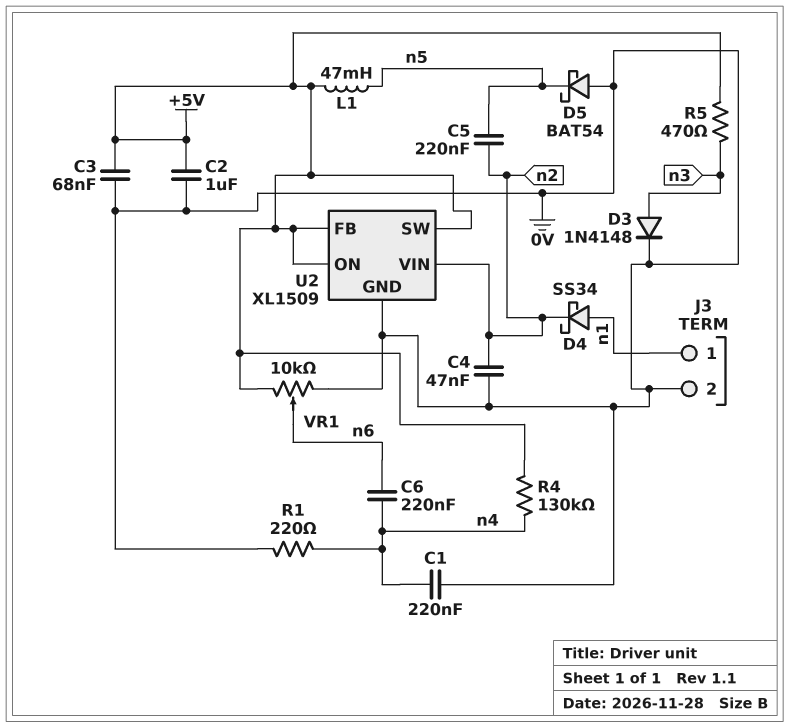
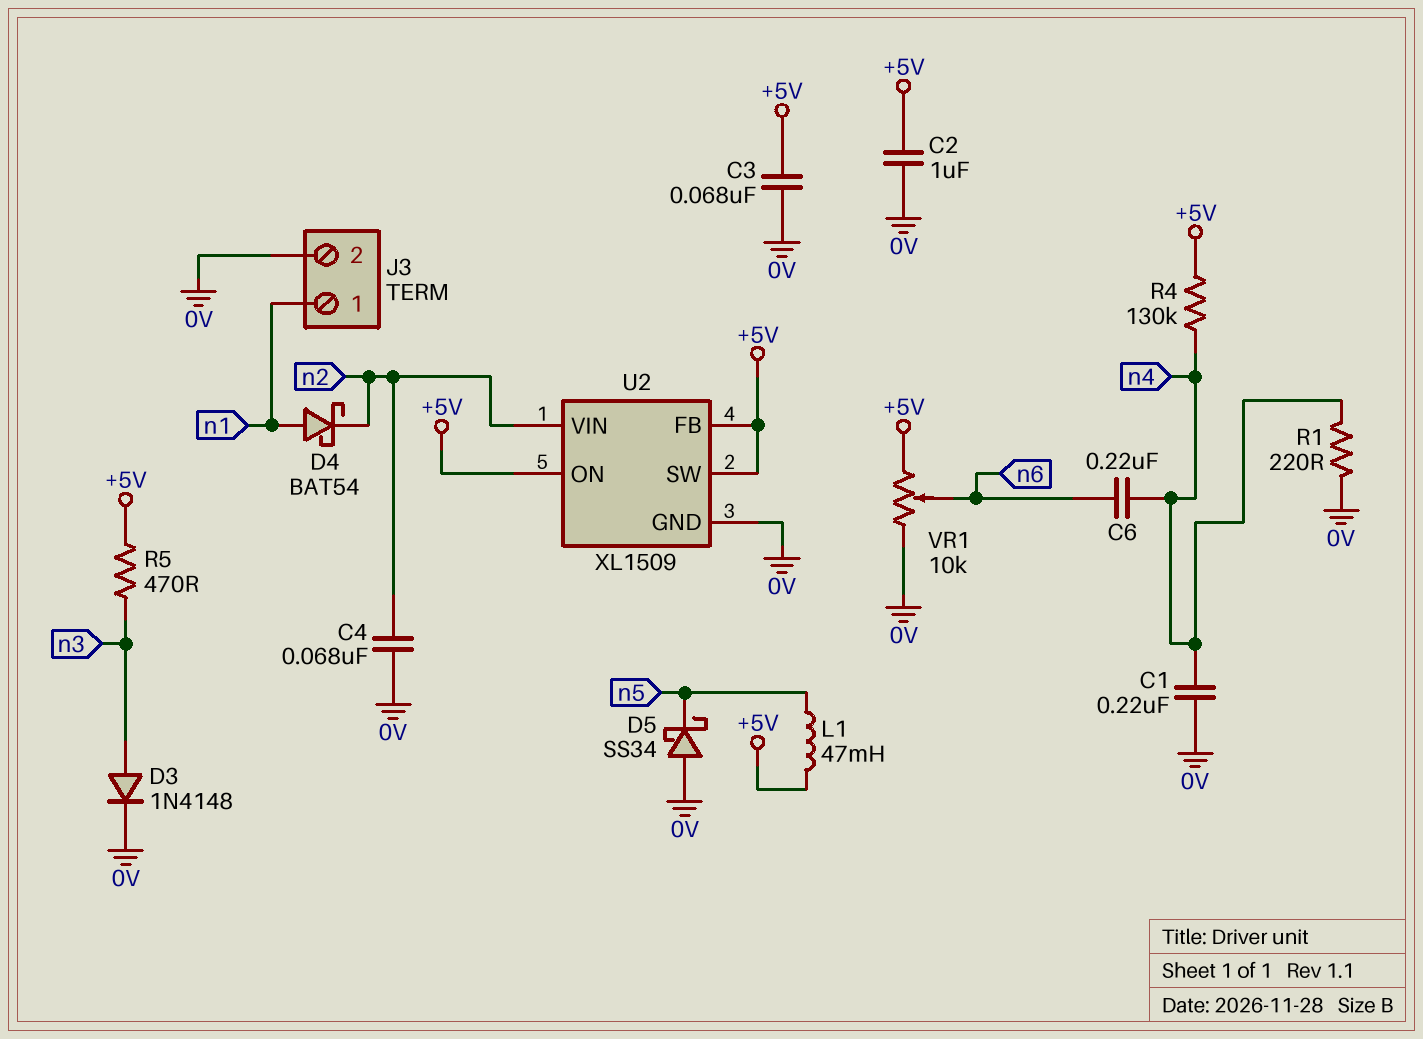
C4: 47nF (0V, n2) -> 68nF (0V, n2)
C5: 220nF (n2, n5) -> none
D4: schottky SS34 (A n1, K n2) -> schottky BAT54 (A n1, K n2)
D5: schottky BAT54 (A 0V, K n5) -> schottky SS34 (A 0V, K n5)

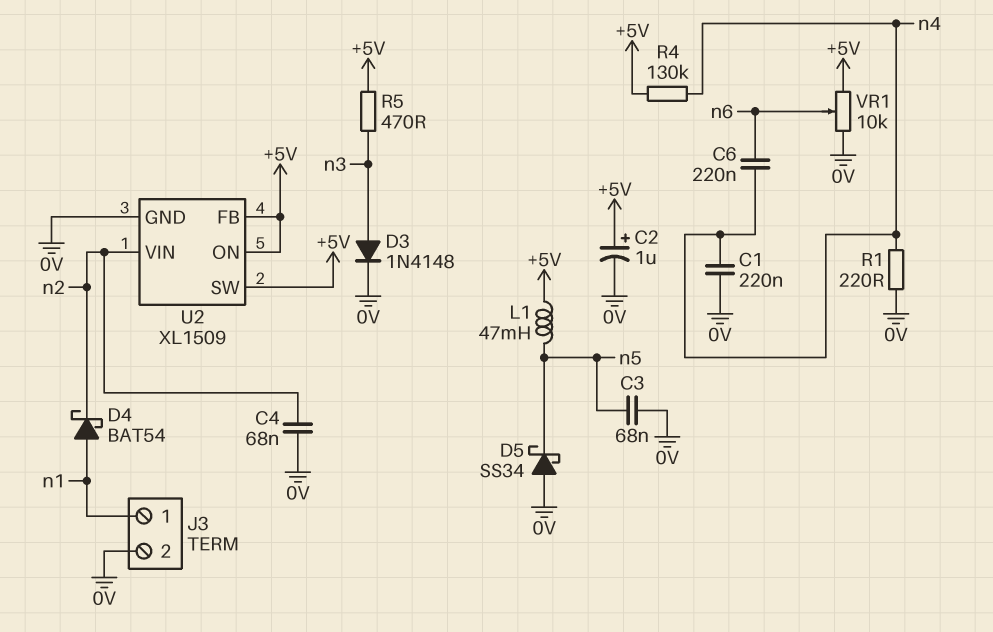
C2: 1uF (+5V, 0V) -> 1uF (plus +5V, minus 0V)
C3: 68nF (+5V, 0V) -> 68nF (0V, n5)

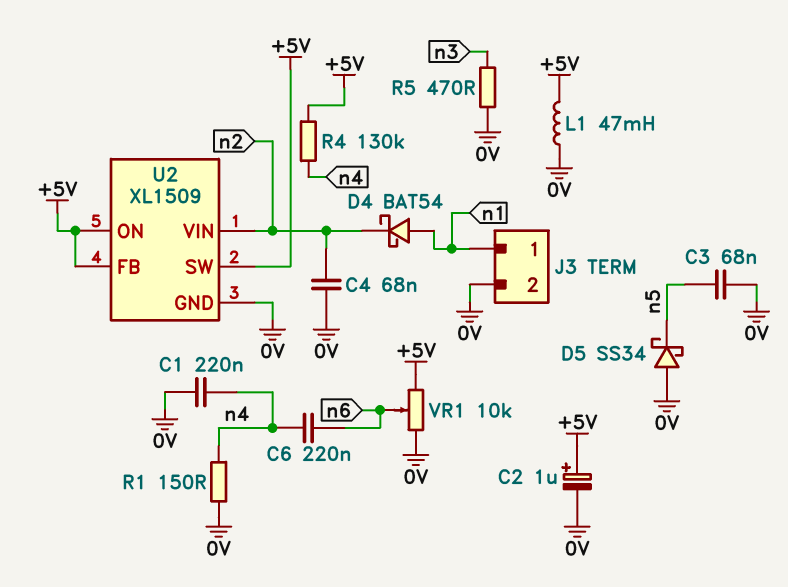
D3: diode 1N4148 (A n3, K 0V) -> none
L1: 47mH (+5V, n5) -> 47mH (+5V, 0V)
R1: 220 (0V, n4) -> 150 (0V, n4)
R5: 470 (+5V, n3) -> 470 (0V, n3)

